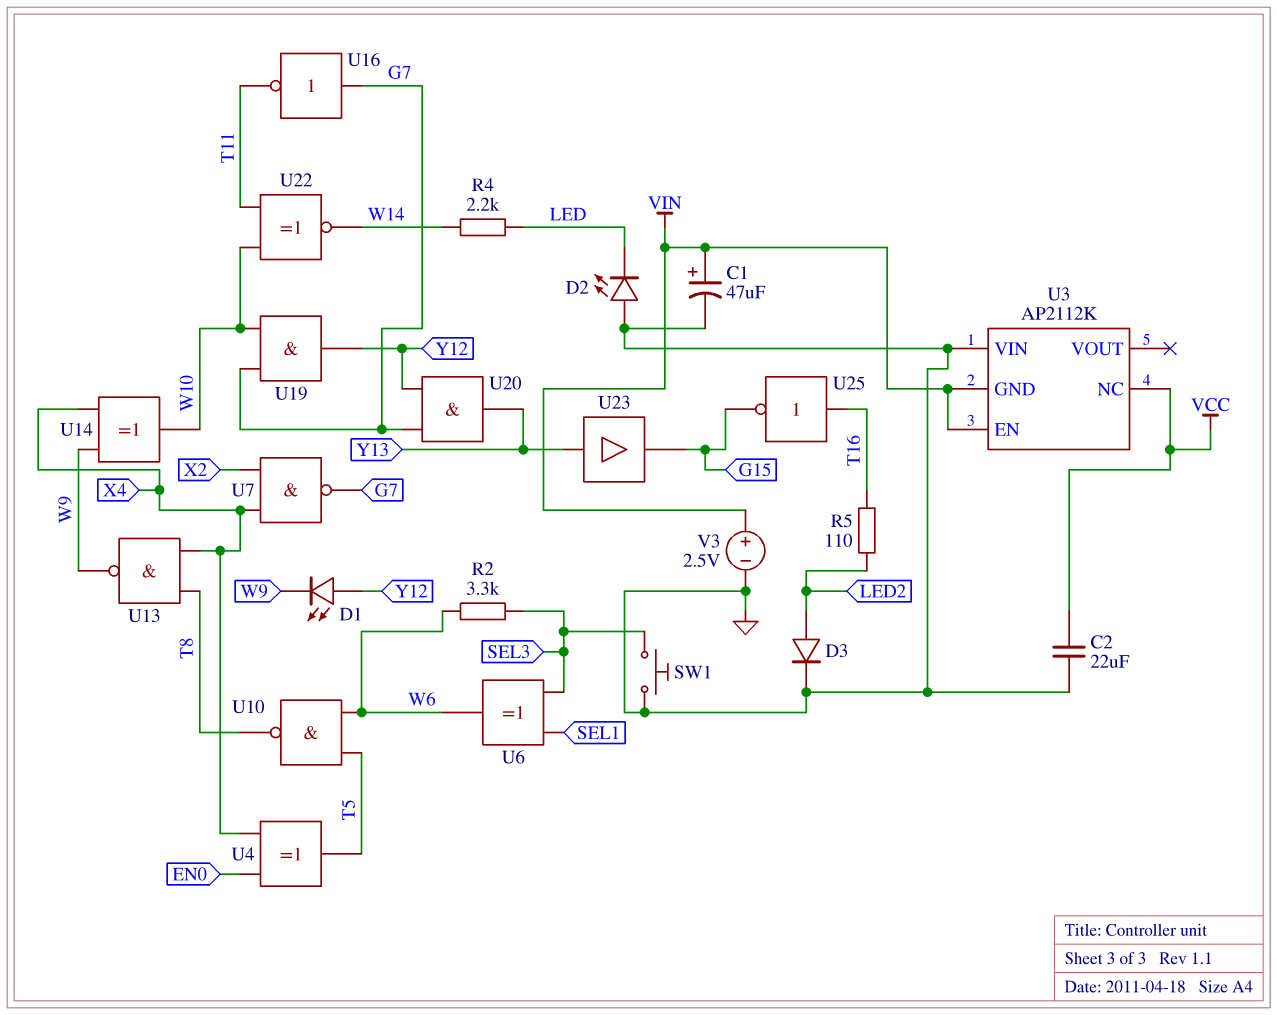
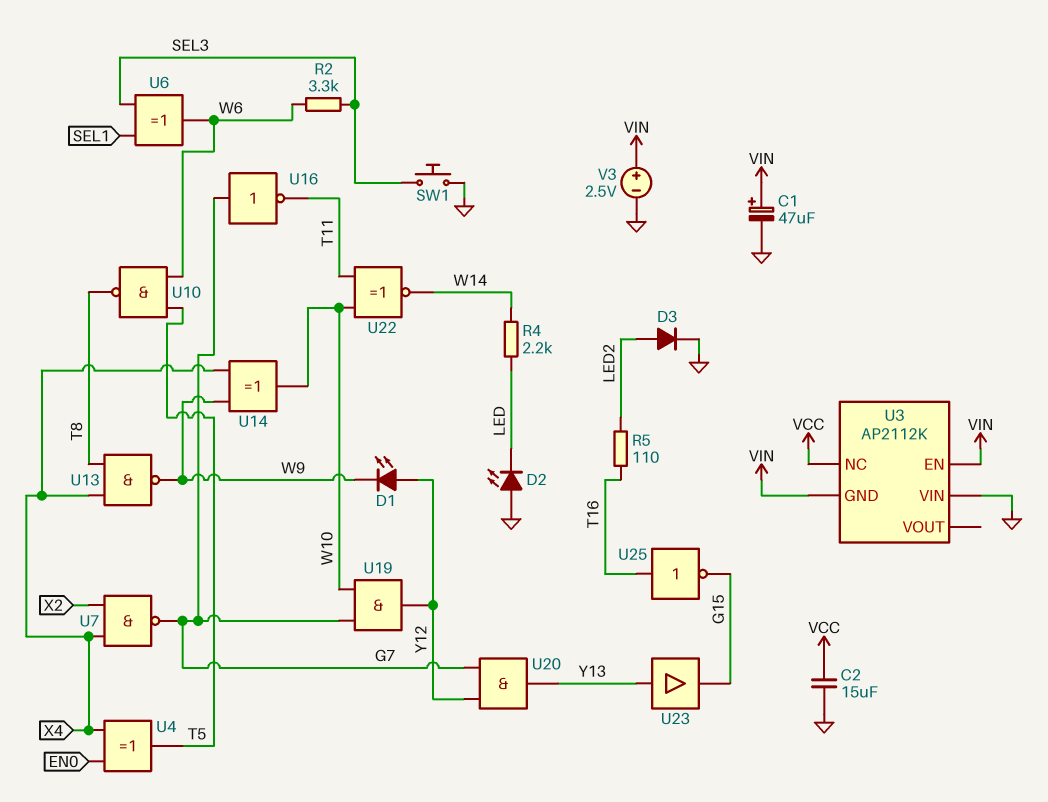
C2: 22uF (GND, VCC) -> 15uF (GND, VCC)

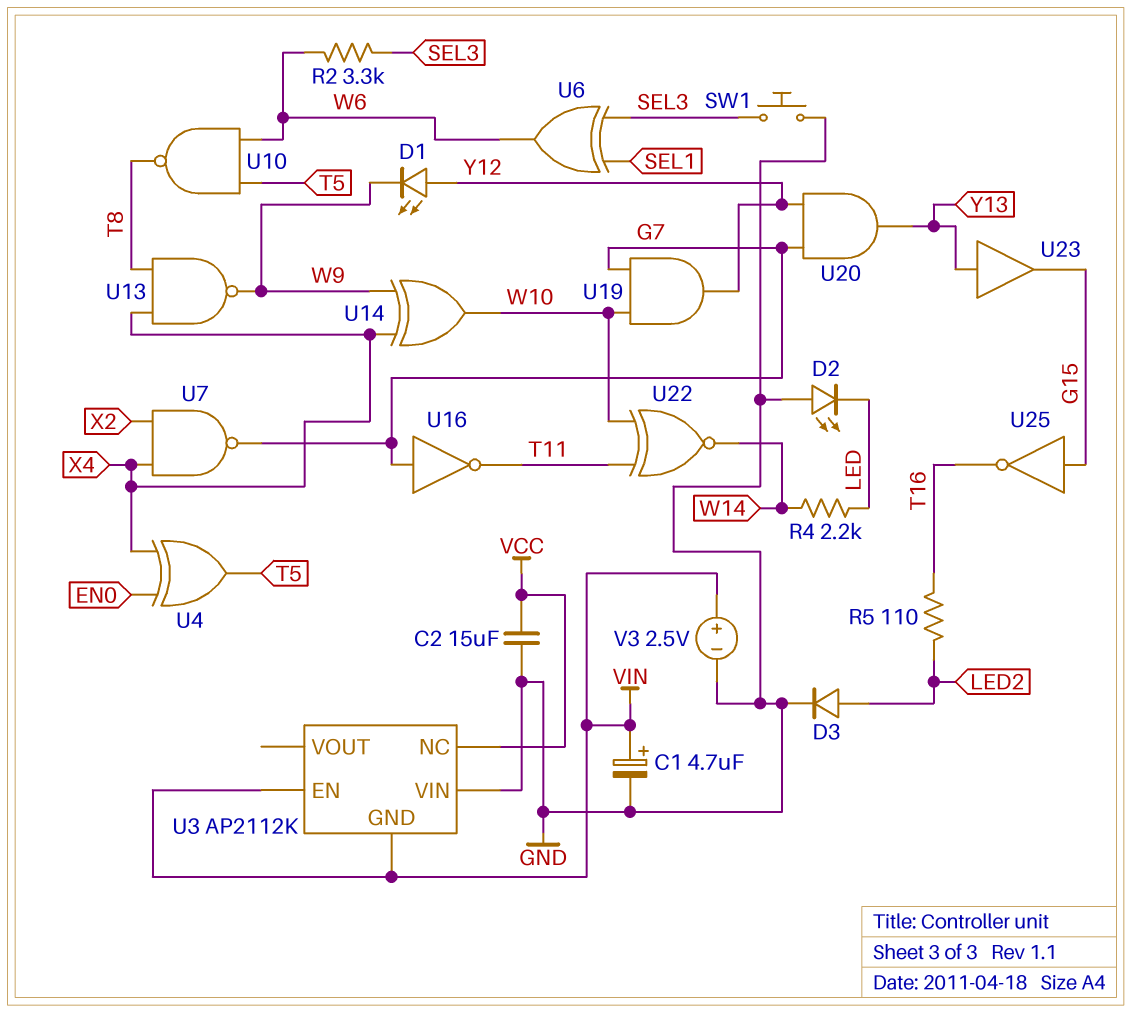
C1: 47uF (plus VIN, minus GND) -> 4.7uF (plus VIN, minus GND)
U25: NOT (in T16, out G15) -> NOT (in G15, out T16)

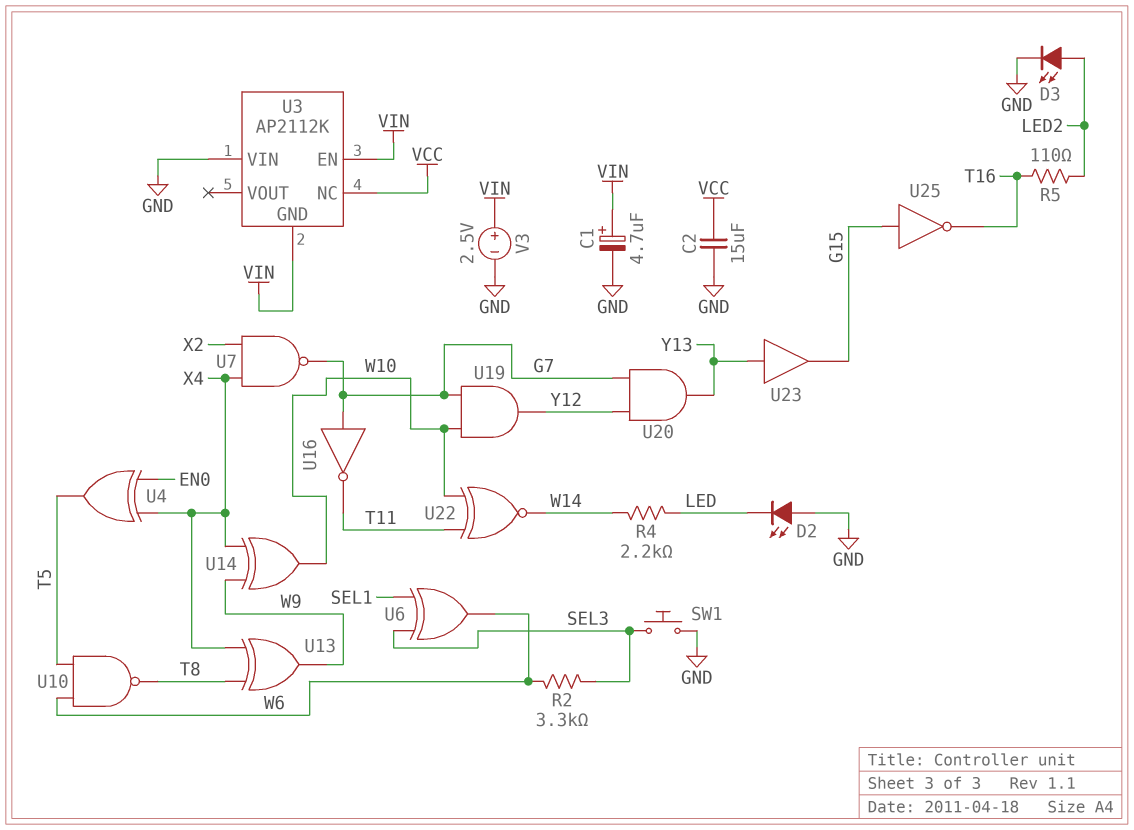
D1: LED (A Y12, K W9) -> none
D3: diode (A LED2, K GND) -> LED (A LED2, K GND)
U13: NAND (in T8, in X4, out W9) -> XOR (in T8, in X4, out W9)

